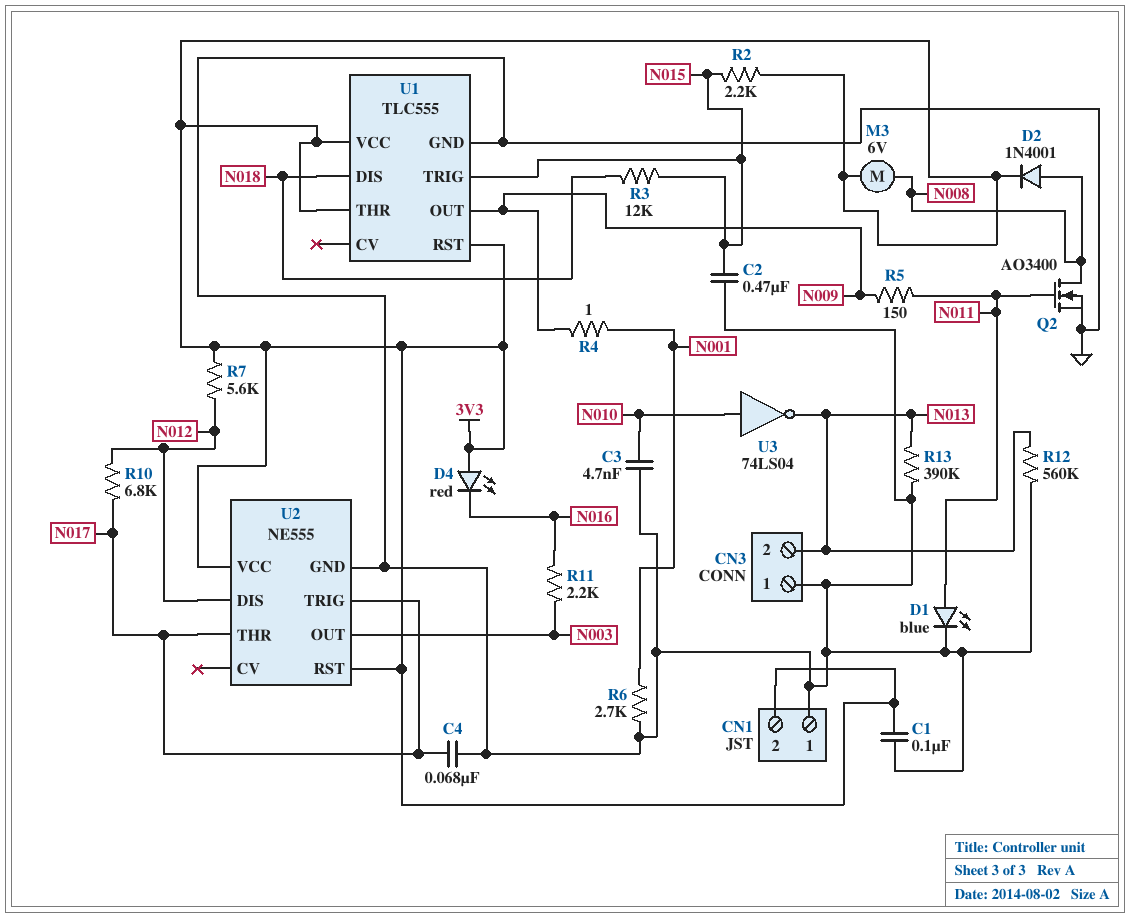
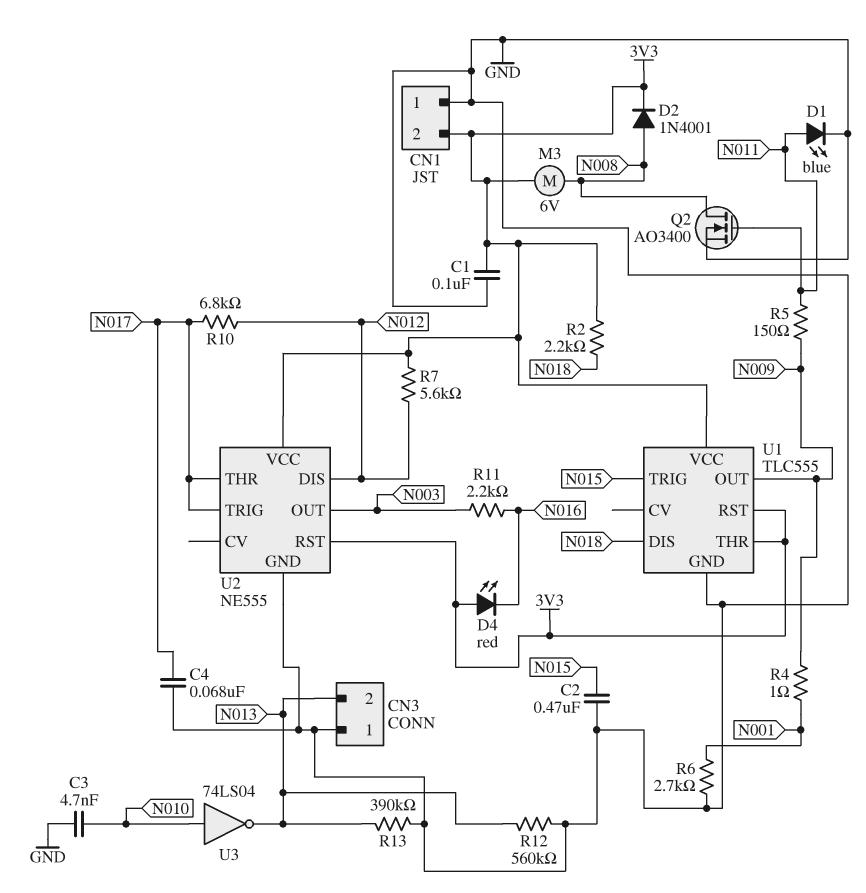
R2: 2.2k (3V3, N015) -> 2.2k (3V3, N018)
R3: 12k (N015, N018) -> none

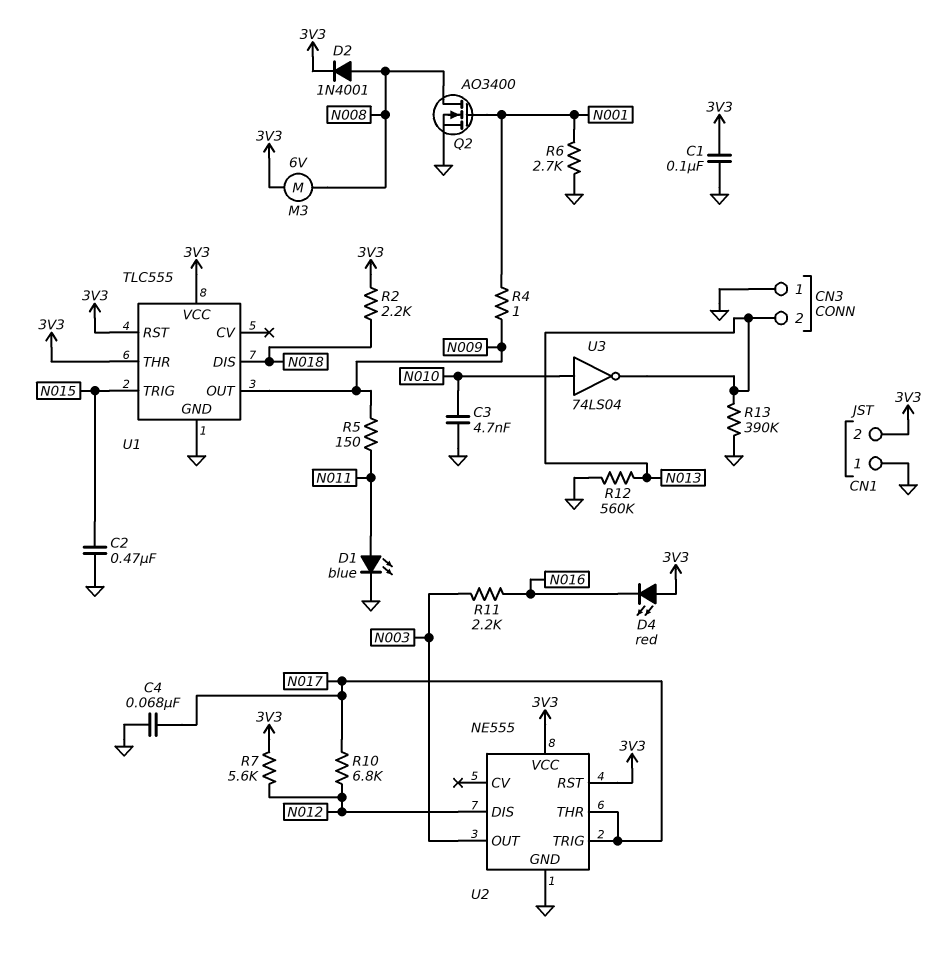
Q2: NMOS AO3400 (G N011, D N008, S GND) -> NMOS AO3400 (G N001, D N008, S GND)

